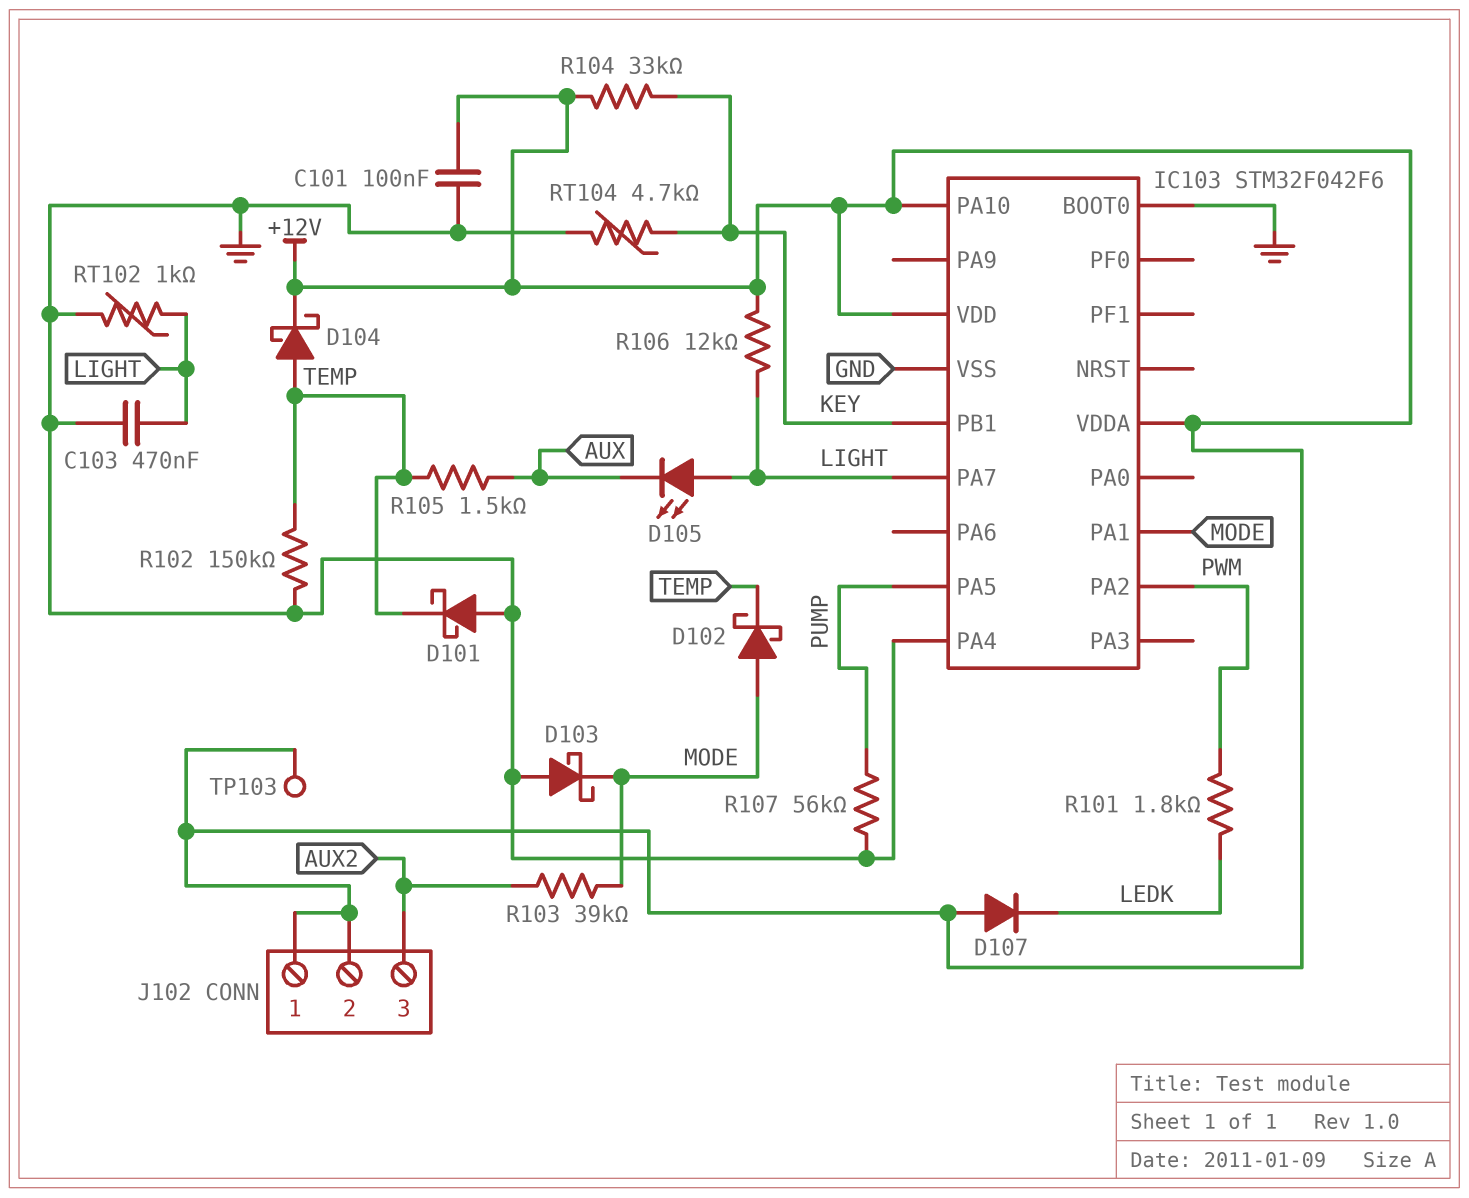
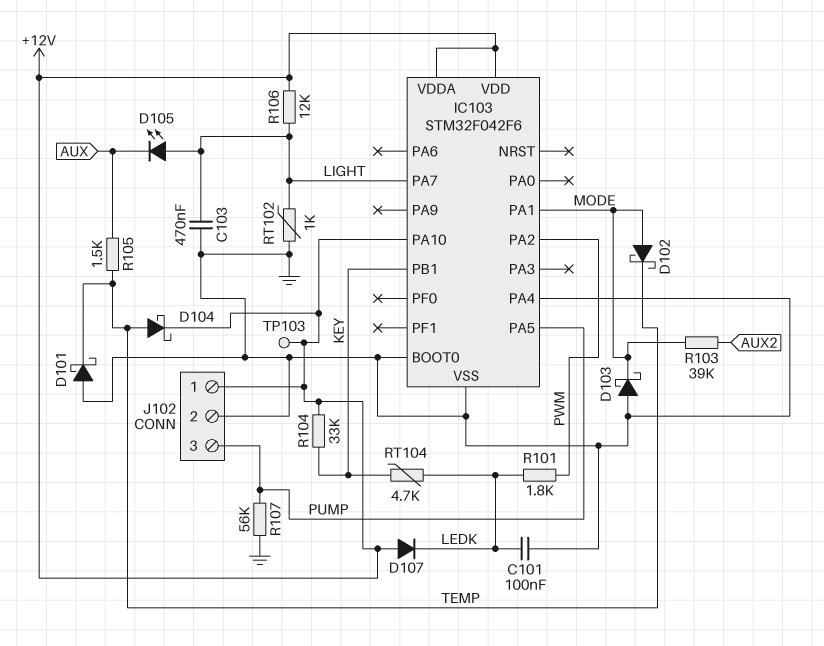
C101: 100nF (+12V, GND) -> 100nF (GND, LEDK)
J102 pin 2: +12V -> GND
J102 pin 3: AUX2 -> PUMP
R102: 150k (GND, TEMP) -> none
RT104: 4.7k (GND, KEY) -> 4.7k (KEY, LEDK)

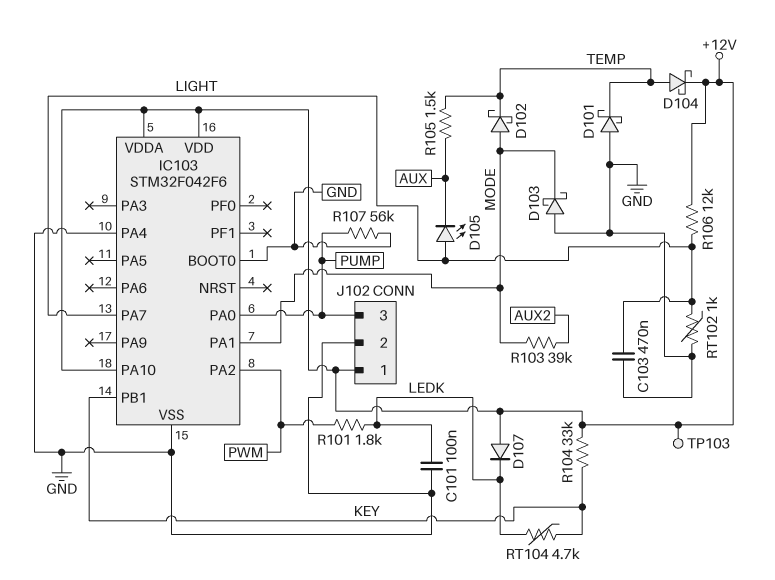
IC103 pin PA0: none -> PUMP
IC103 pin PA5: PUMP -> none

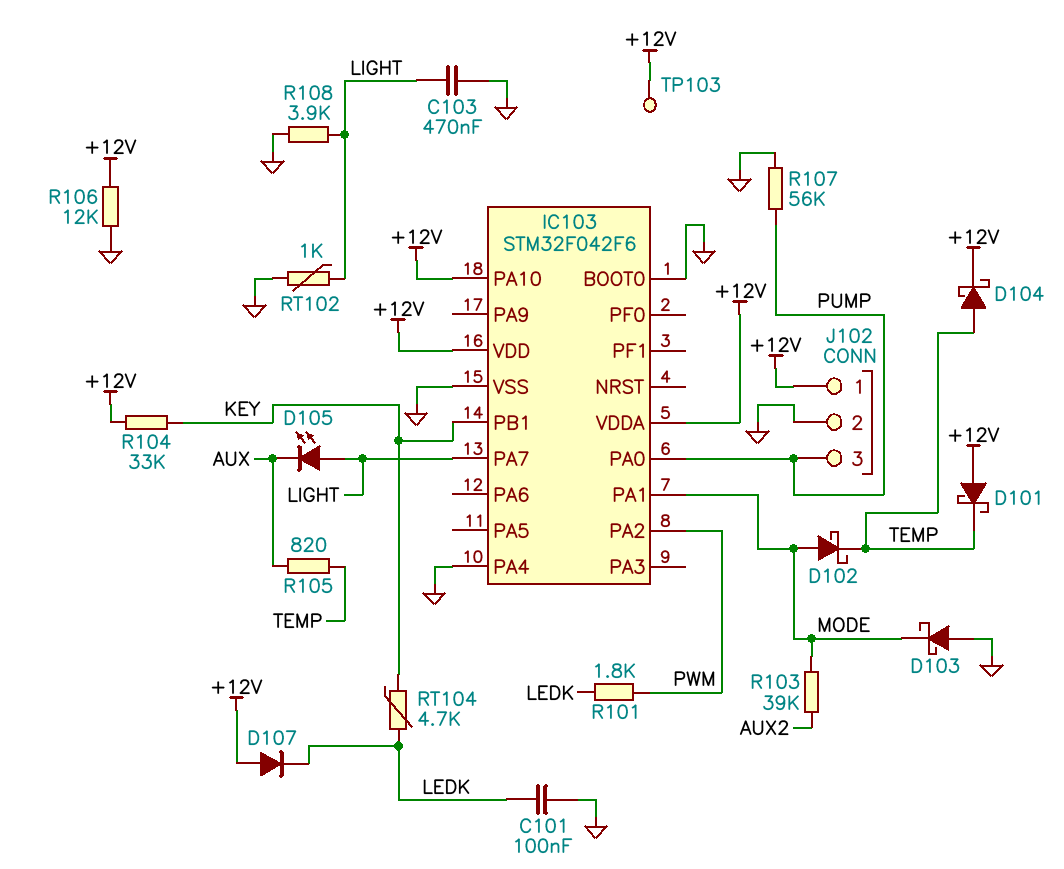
D101: schottky (A GND, K TEMP) -> schottky (A +12V, K TEMP)
R105: 1.5k (AUX, TEMP) -> 820 (AUX, TEMP)
R106: 12k (+12V, LIGHT) -> 12k (+12V, GND)
R108: none -> 3.9k (GND, LIGHT)

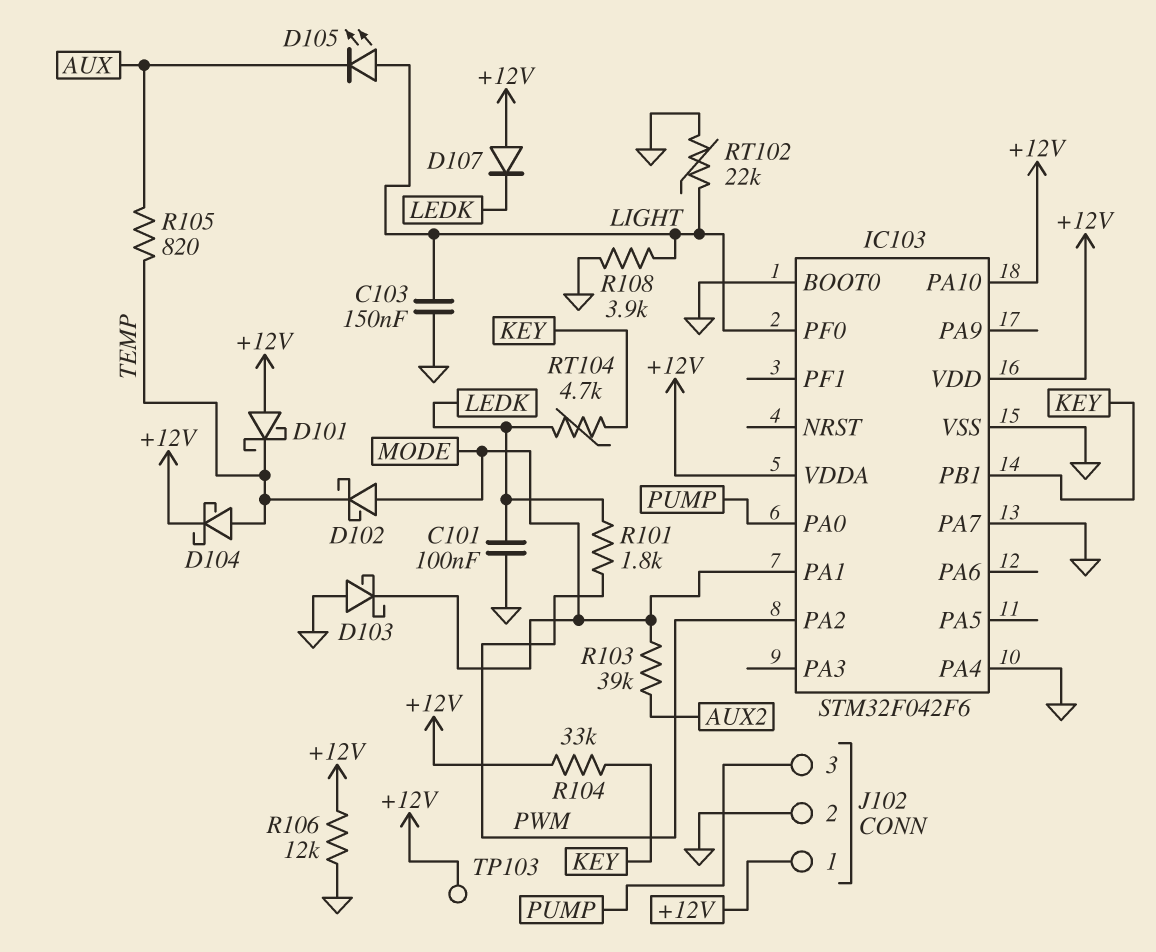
C103: 470nF (GND, LIGHT) -> 150nF (GND, LIGHT)
IC103 pin PA7: LIGHT -> GND
IC103 pin PF0: none -> LIGHT
R107: 56k (GND, PUMP) -> none
RT102: 1k (GND, LIGHT) -> 22k (GND, LIGHT)

